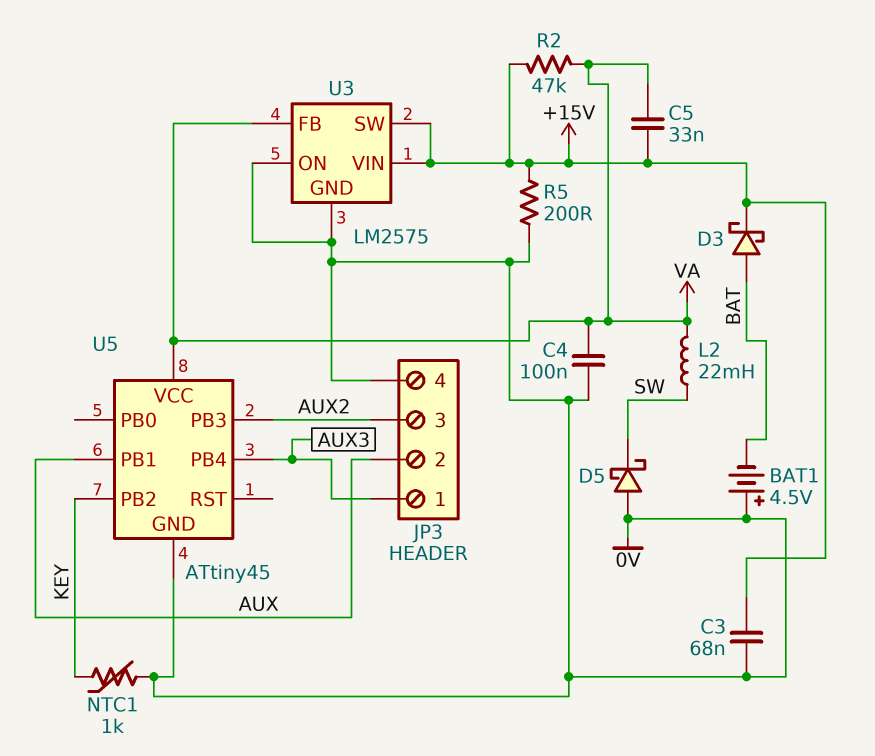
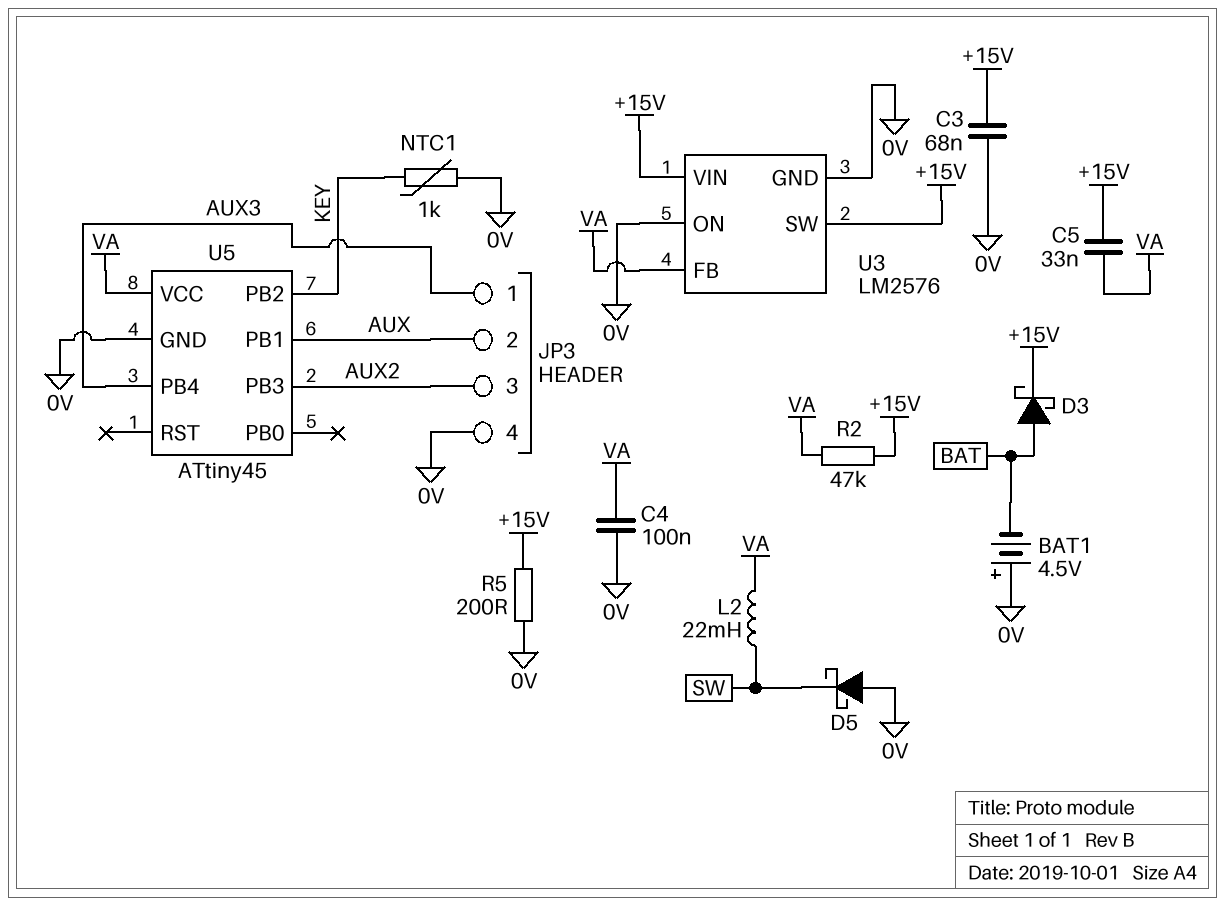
U3: LM2575 -> LM2576

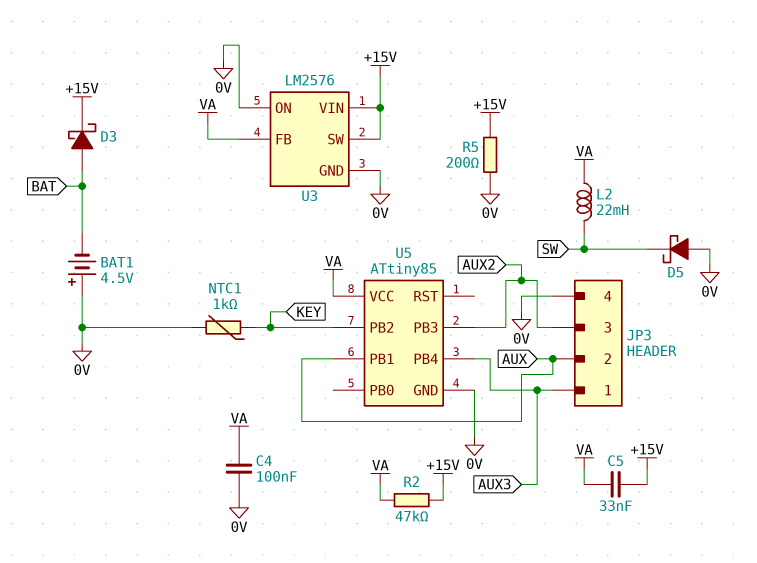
C3: 68nF (+15V, 0V) -> none
U5: ATtiny45 -> ATtiny85

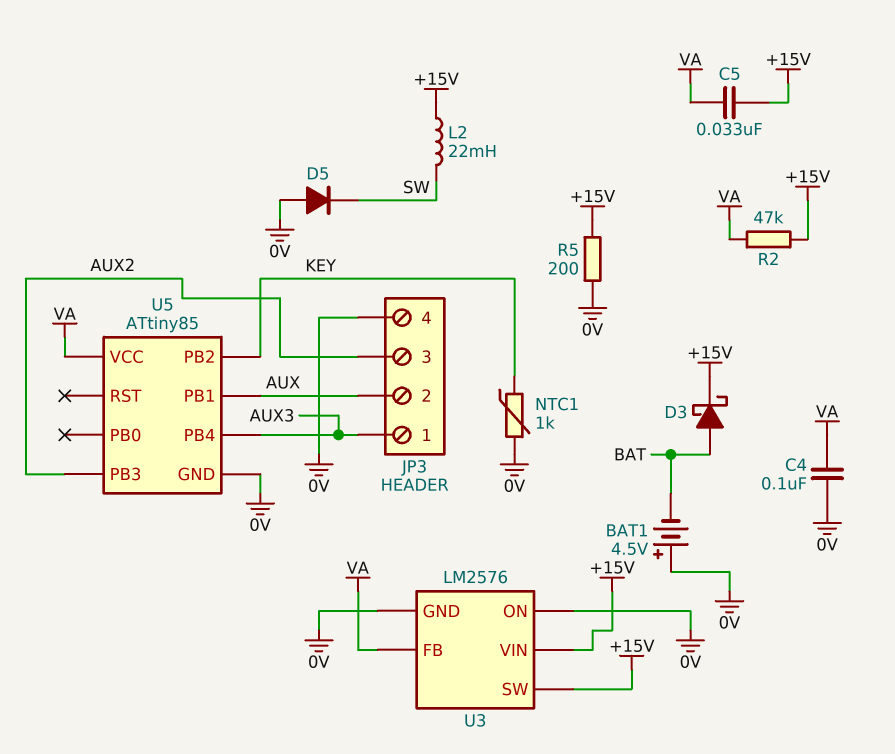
D5: schottky (A 0V, K SW) -> diode (A 0V, K SW)
L2: 22mH (SW, VA) -> 22mH (+15V, SW)

